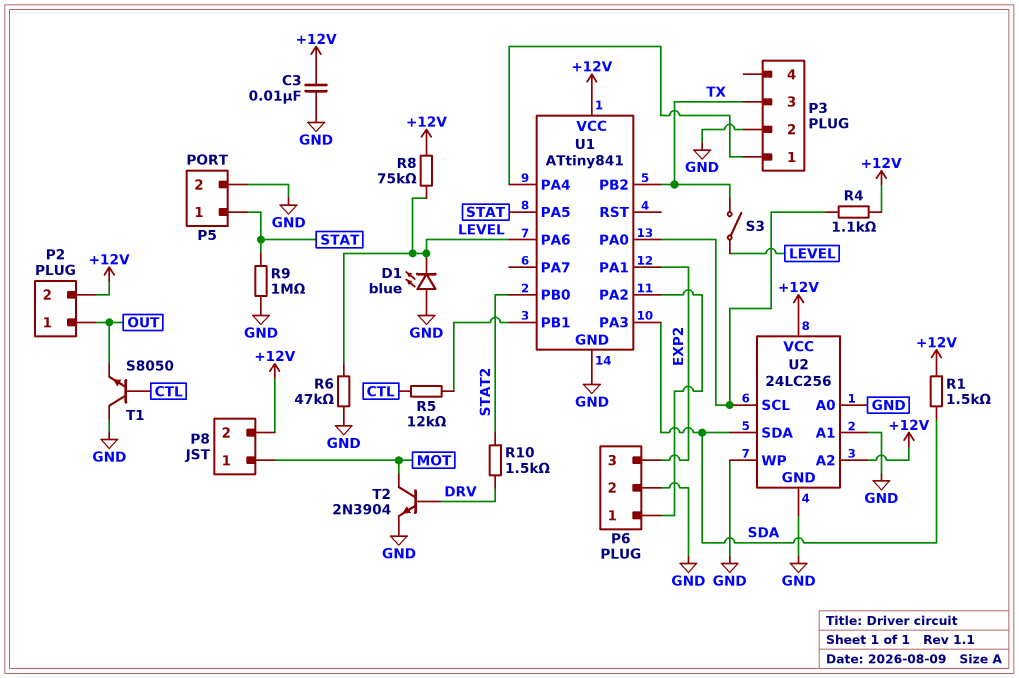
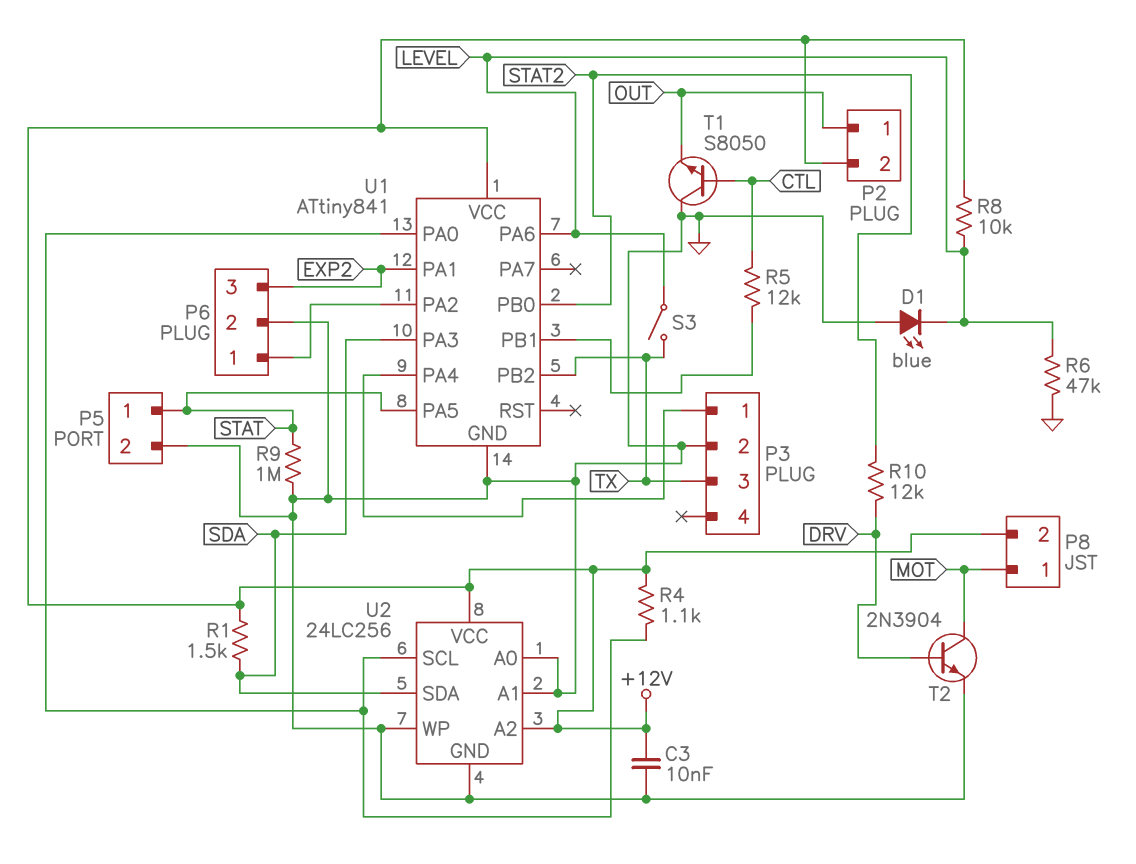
R8: 75k (+12V, LEVEL) -> 10k (+12V, LEVEL)
R10: 1.5k (DRV, STAT2) -> 12k (DRV, STAT2)

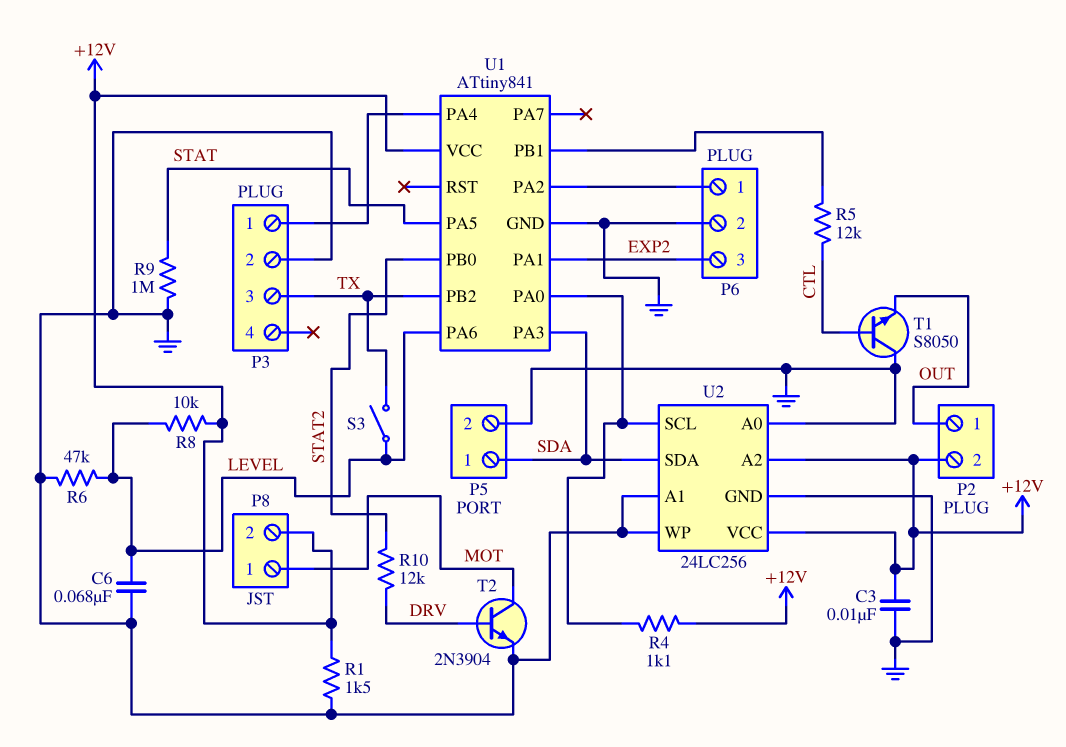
C6: none -> 68nF (GND, LEVEL)
D1: LED blue (A GND, K LEVEL) -> none
P5 pin 1: STAT -> SDA
R1: 1.5k (+12V, SDA) -> 1.5k (+12V, GND)

